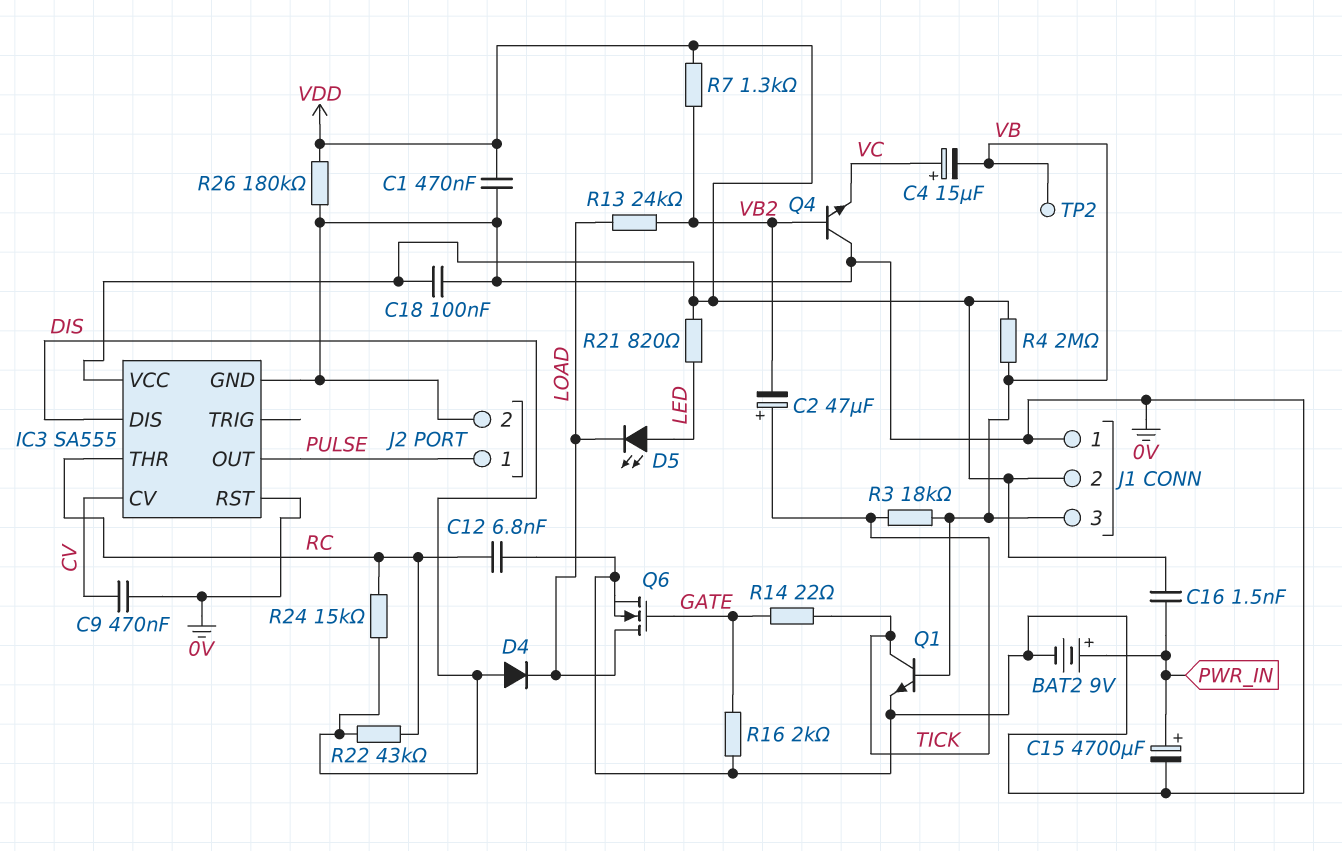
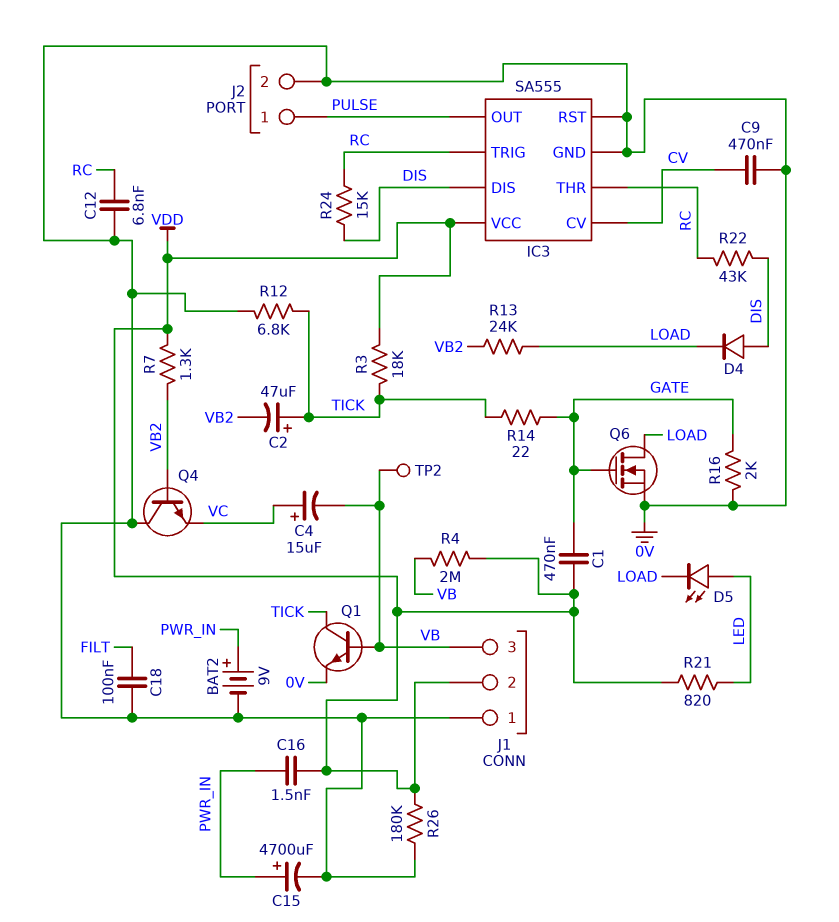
C1: 470nF (0V, VDD) -> 470nF (GATE, VDD)
C18: 100nF (0V, VDD) -> 100nF (0V, FILT)
IC3 pin TRIG: none -> RC
R3: 18k (TICK, VB) -> 18k (TICK, VDD)
R12: none -> 6.8k (0V, TICK)

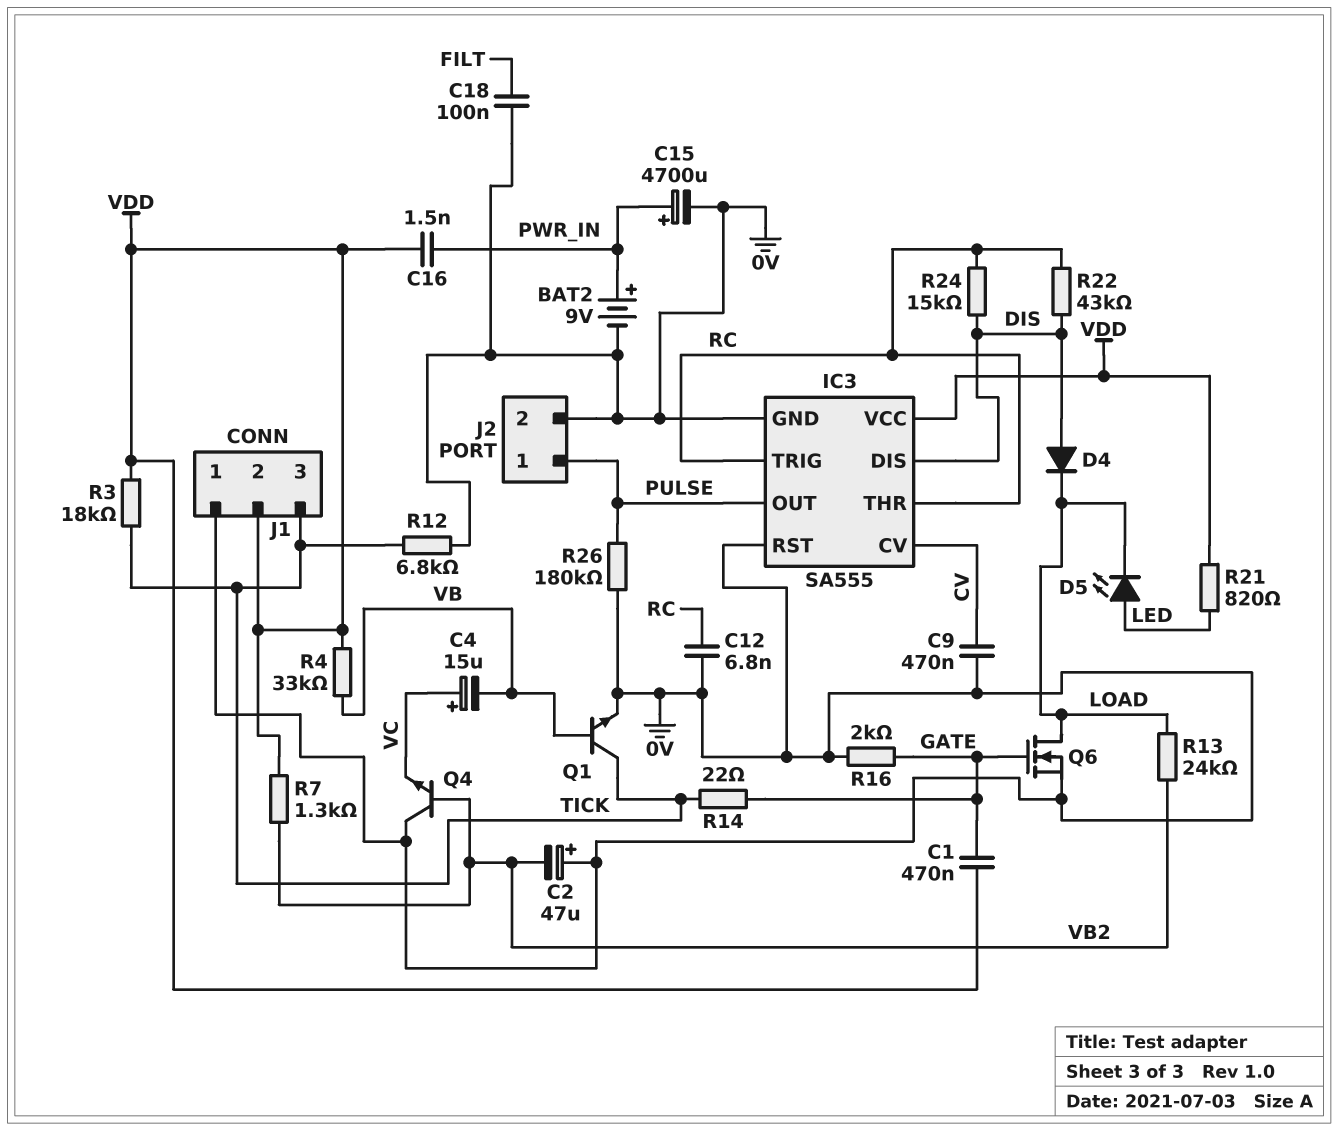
C2: 47uF (plus TICK, minus VB2) -> 47uF (plus 0V, minus VB2)
J1 pin 3: VB -> TICK
R4: 2M (VB, VDD) -> 33k (VB, VDD)
R26: 180k (0V, VDD) -> 180k (0V, PULSE)
TP2: test point (VB) -> none

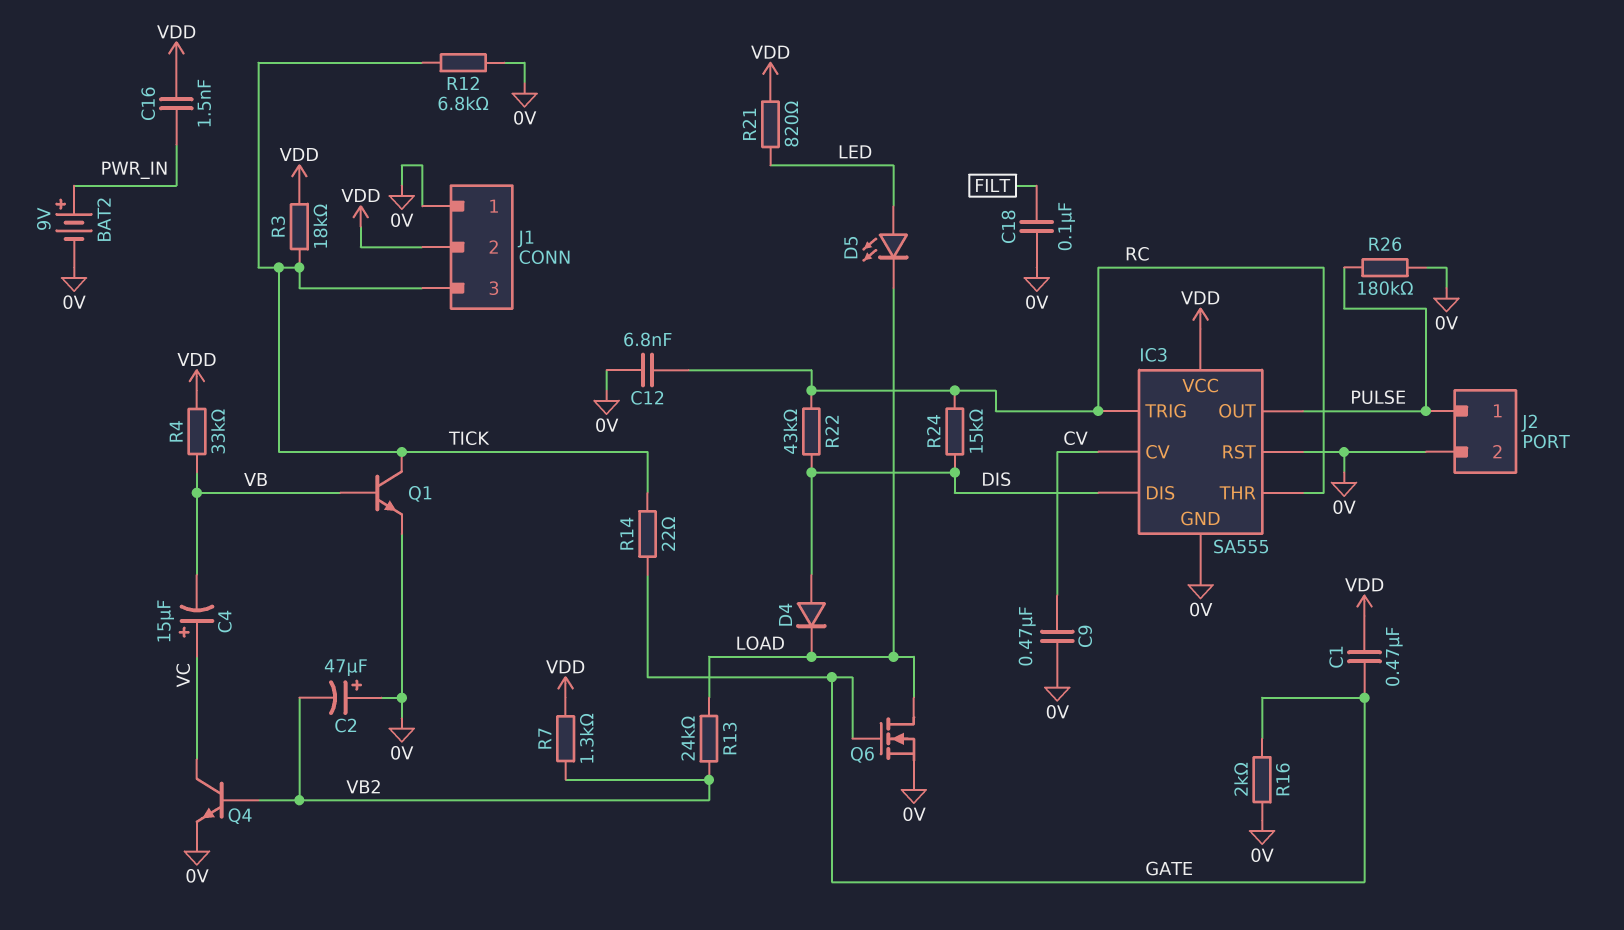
C15: 4700uF (plus PWR_IN, minus 0V) -> none
Q4: NPN (B VB2, C 0V, E VC) -> NPN (B VB2, C VC, E 0V)

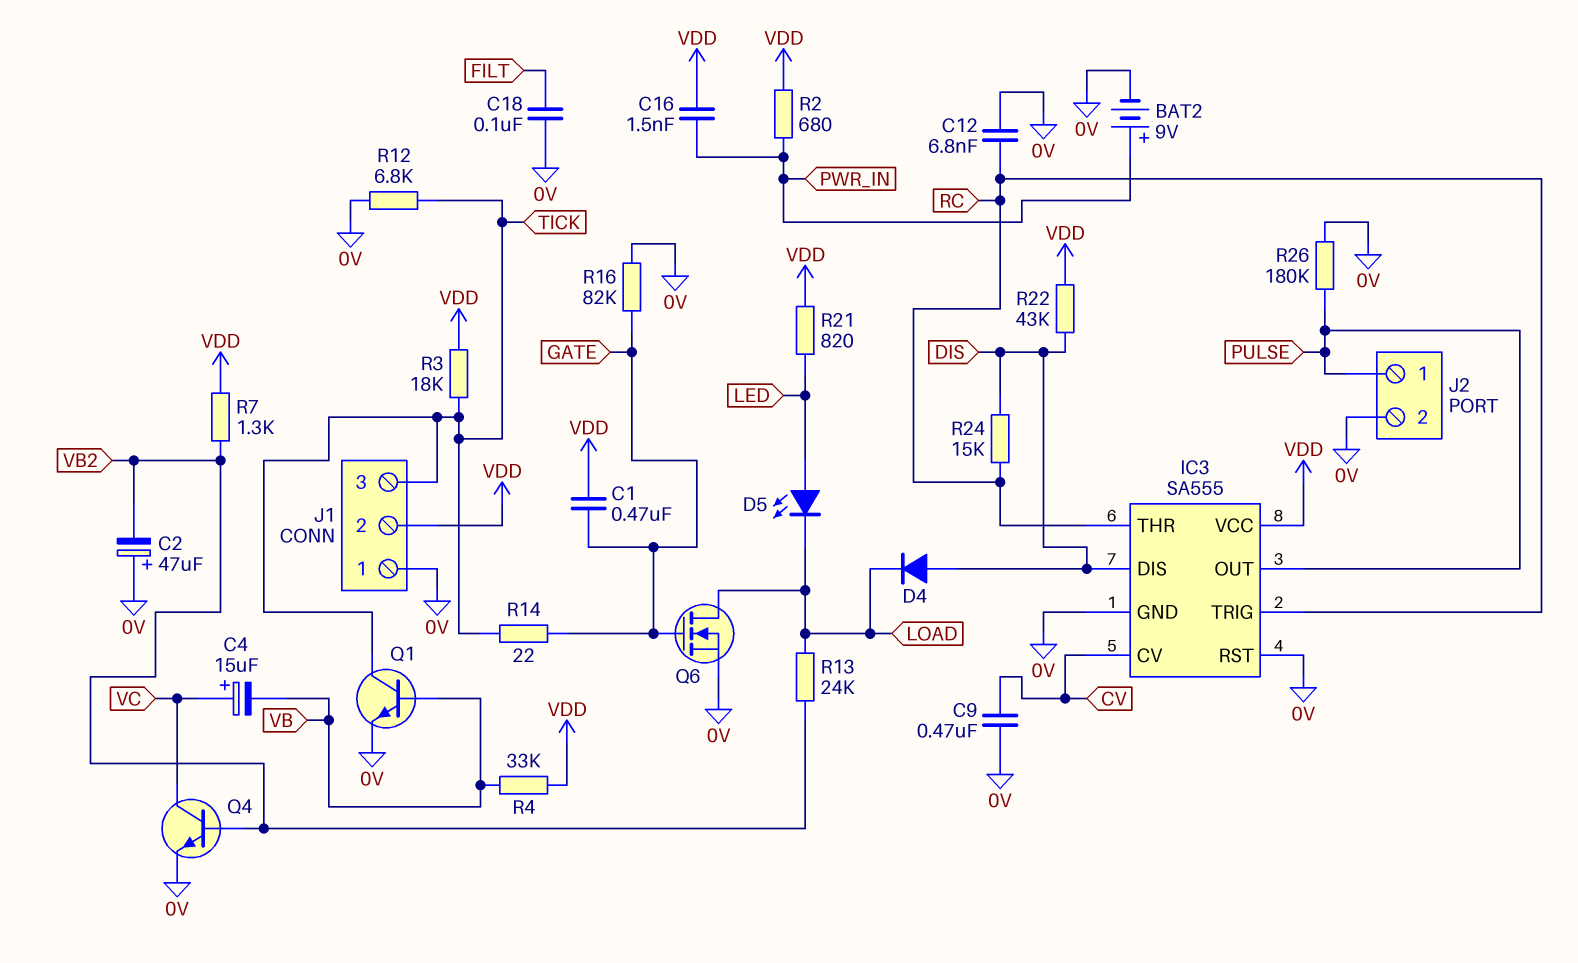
R2: none -> 680 (PWR_IN, VDD)
R16: 2k (0V, GATE) -> 82k (0V, GATE)
R22: 43k (DIS, RC) -> 43k (DIS, VDD)

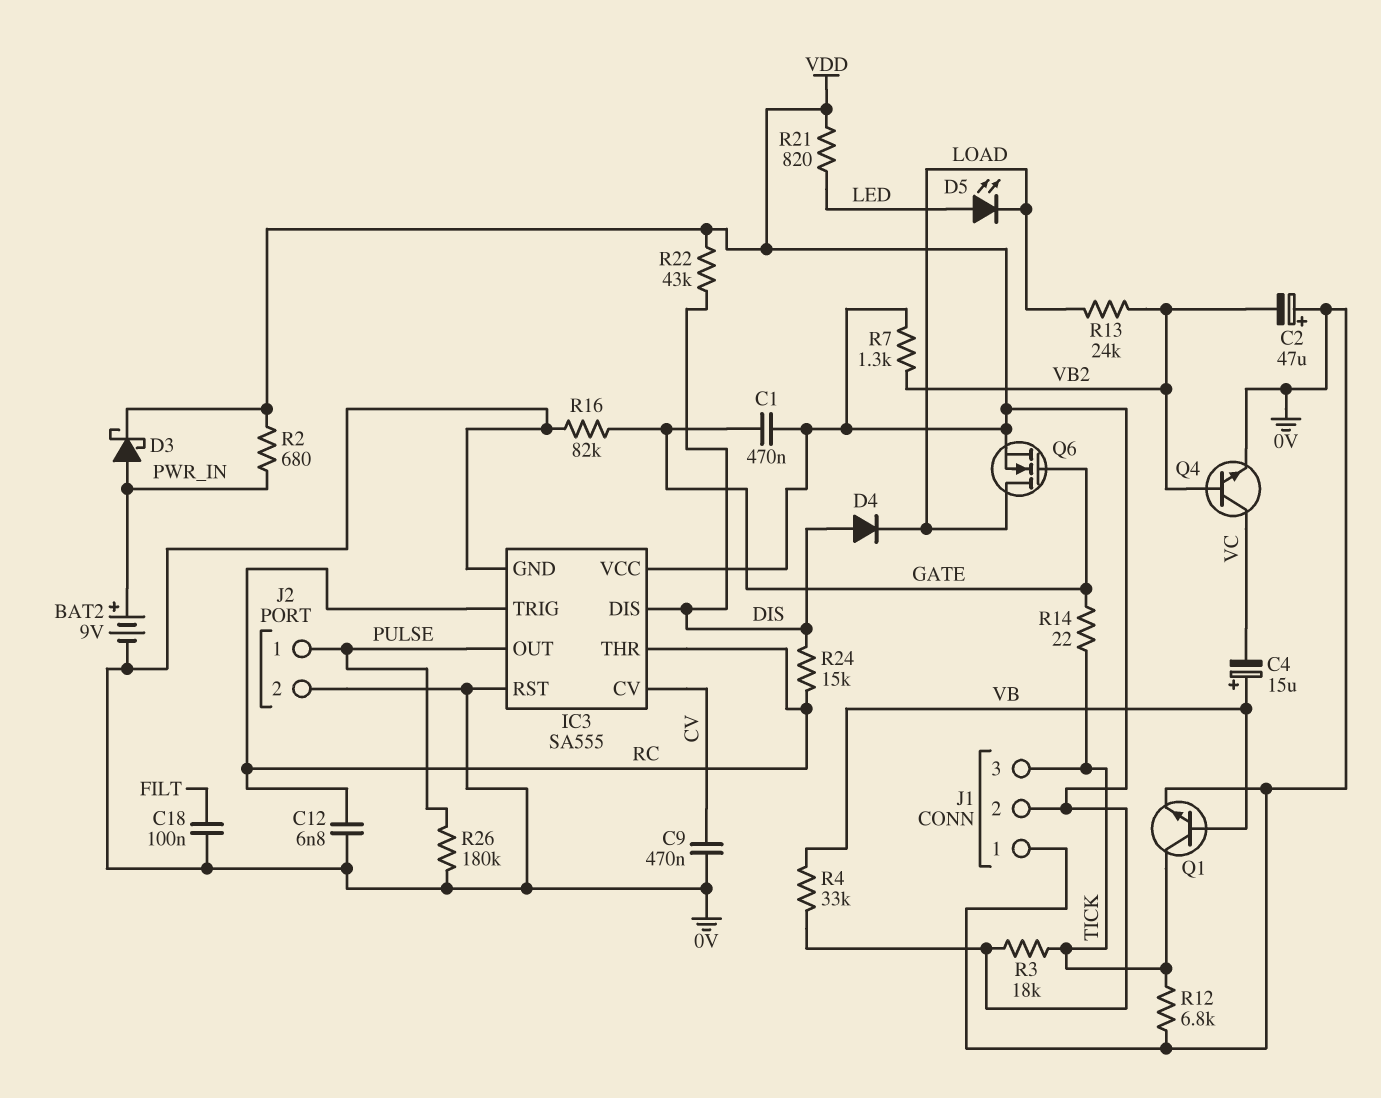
C4: 15uF (plus VC, minus VB) -> 15uF (plus VB, minus VC)
C16: 1.5nF (PWR_IN, VDD) -> none
D3: none -> schottky (A PWR_IN, K VDD)
Q6: NMOS (G GATE, D LOAD, S 0V) -> NMOS (G GATE, D LOAD, S VDD)

